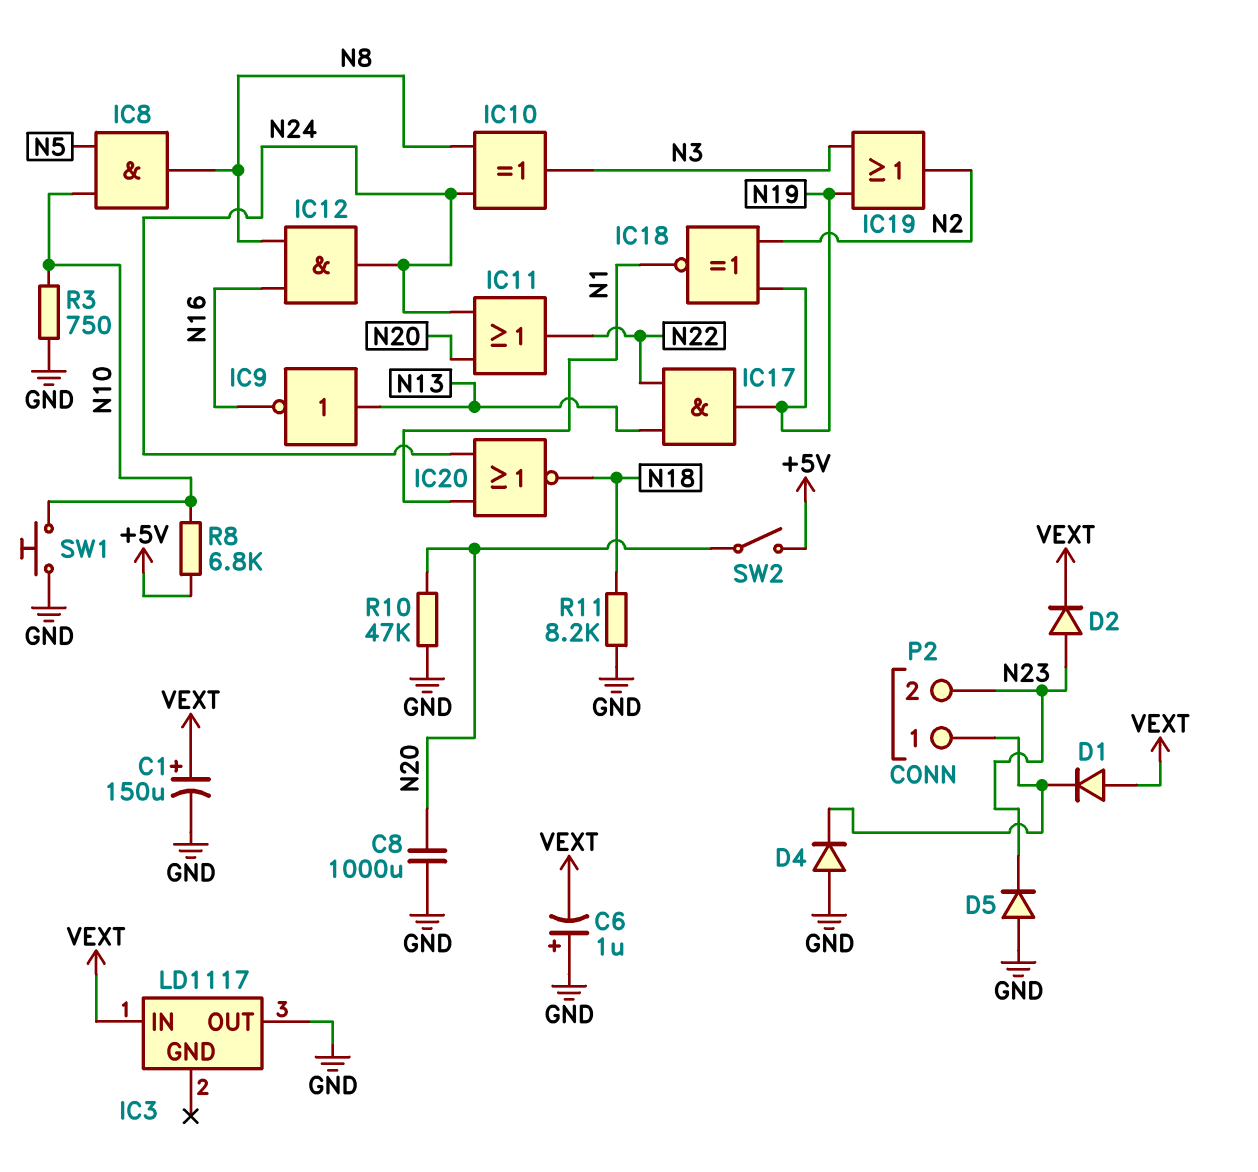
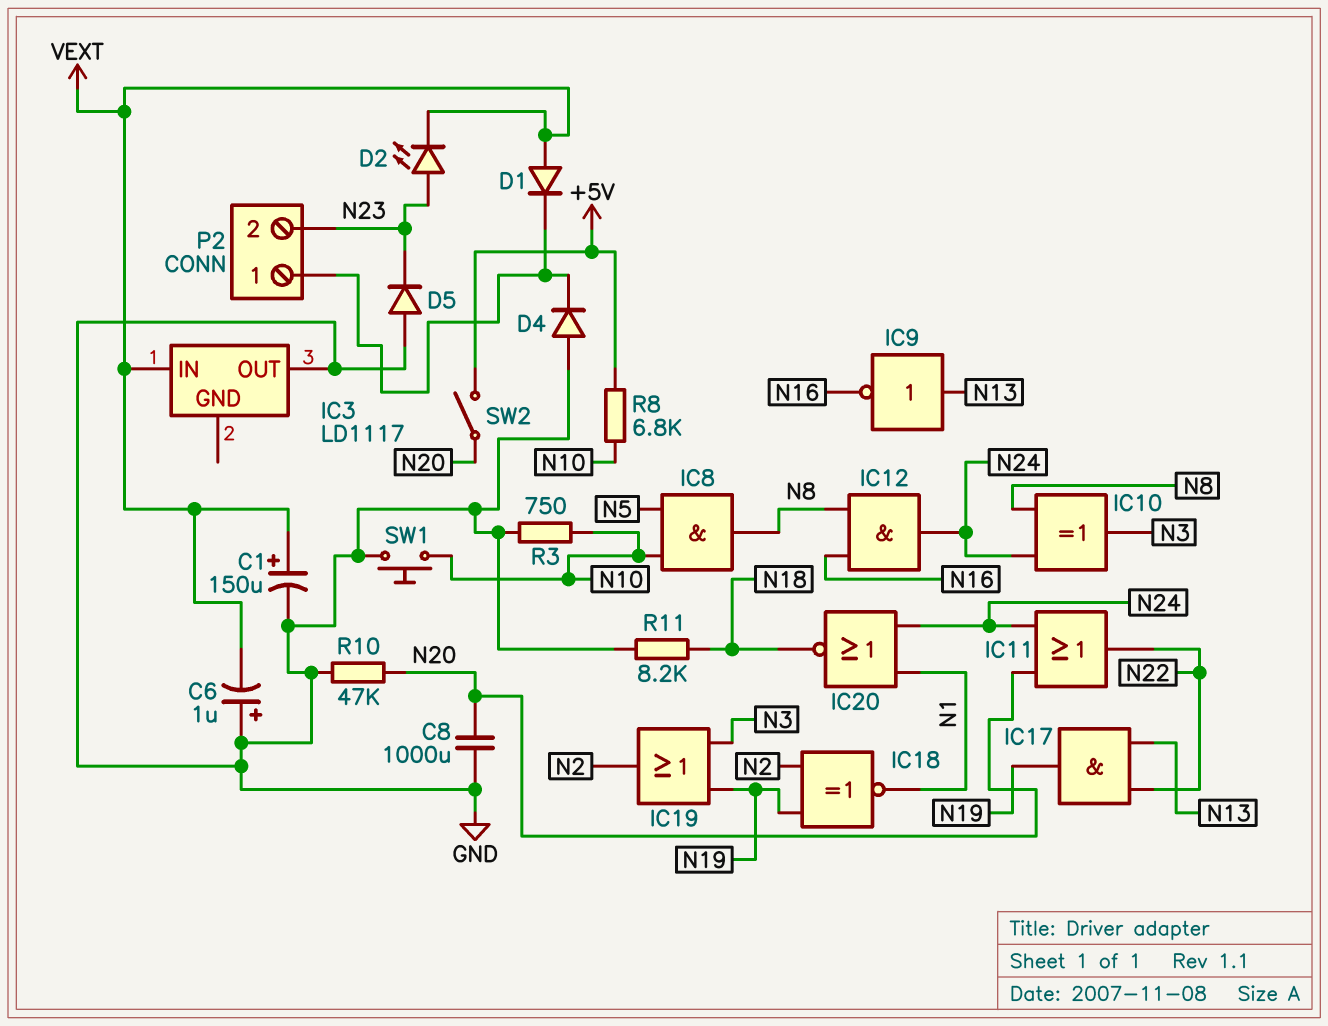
D2: diode (A N23, K VEXT) -> LED (A N23, K VEXT)

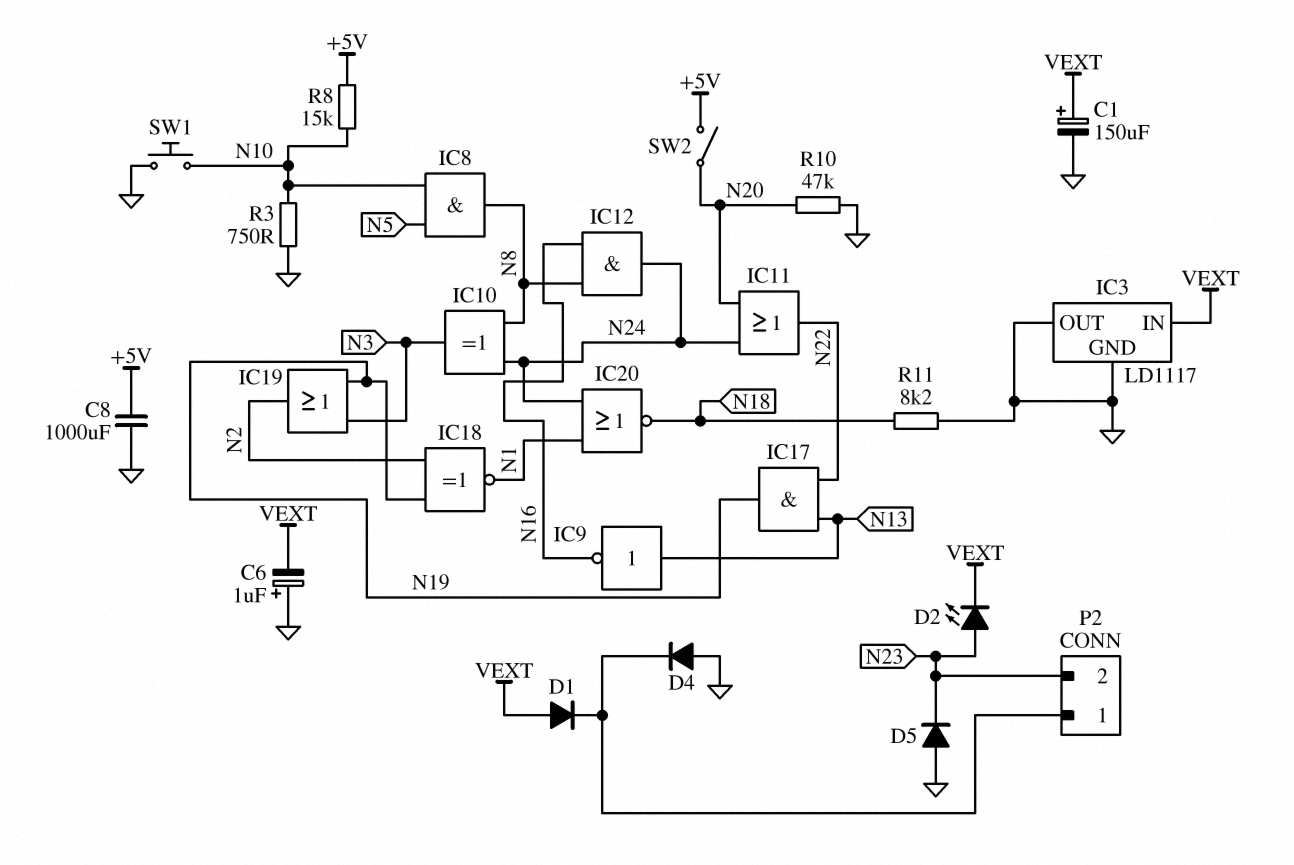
C8: 1000uF (GND, N20) -> 1000uF (+5V, GND)
IC3 pin GND: none -> GND
R8: 6.8k (+5V, N10) -> 15k (+5V, N10)

